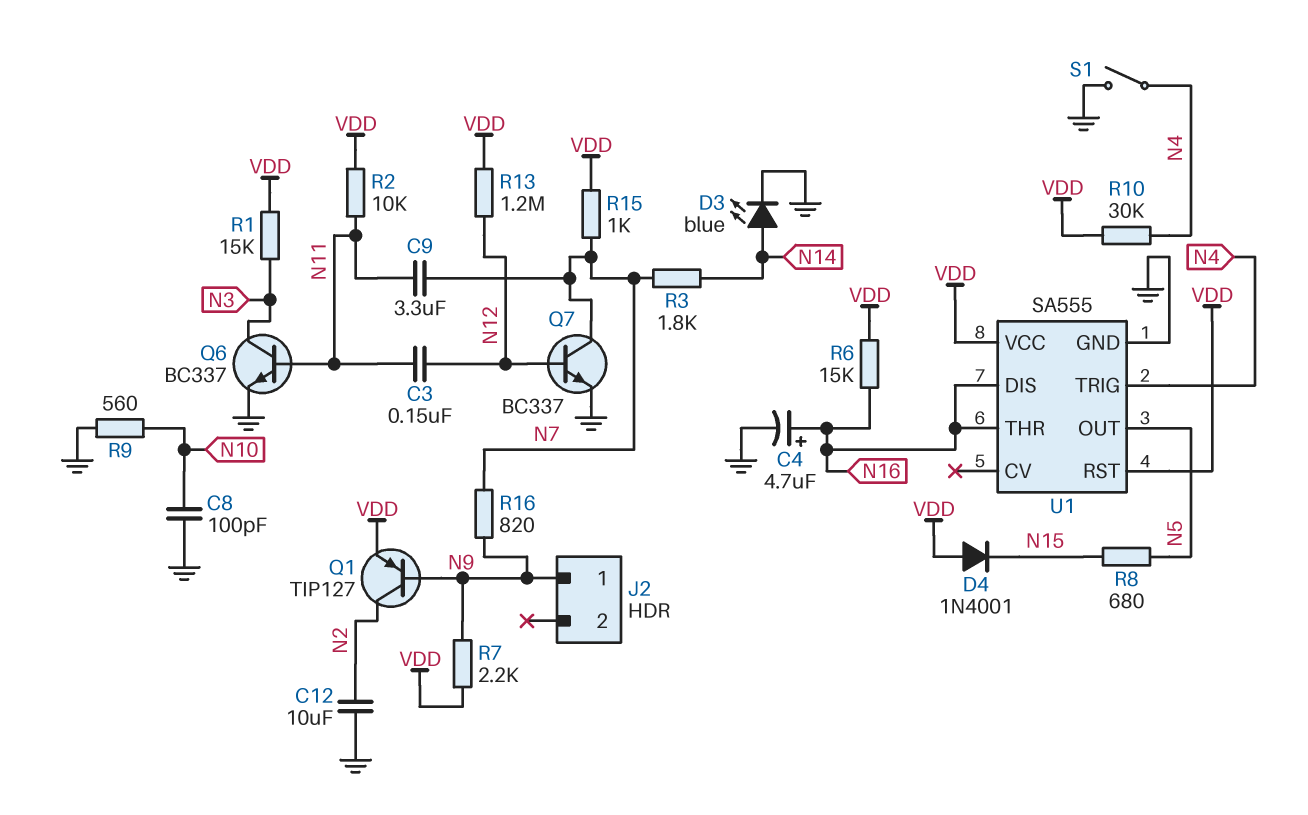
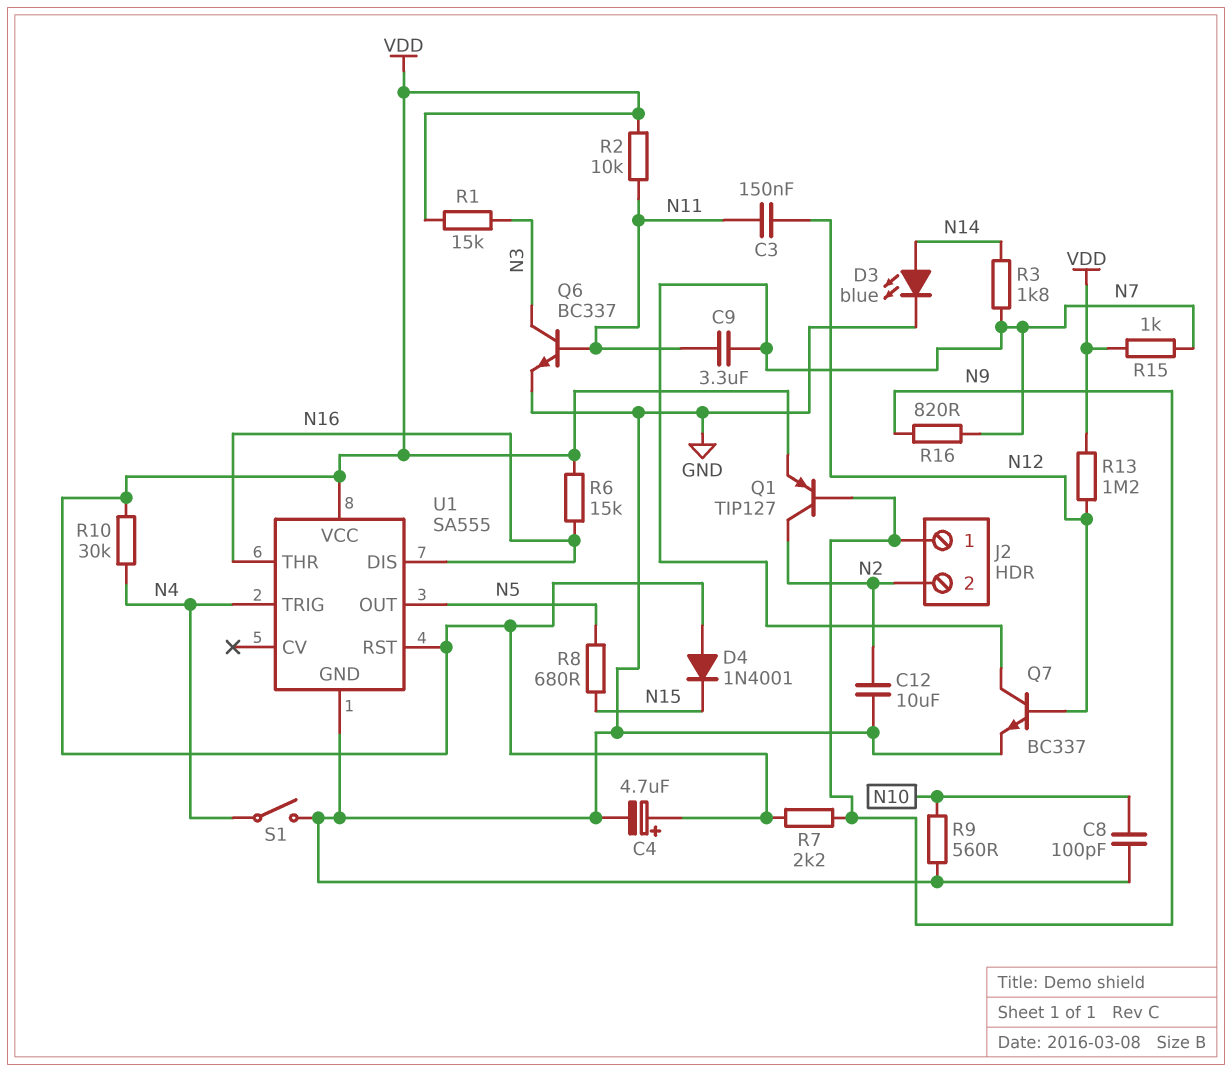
C4: 4.7uF (plus N16, minus GND) -> 4.7uF (plus VDD, minus GND)
J2 pin 2: none -> N2

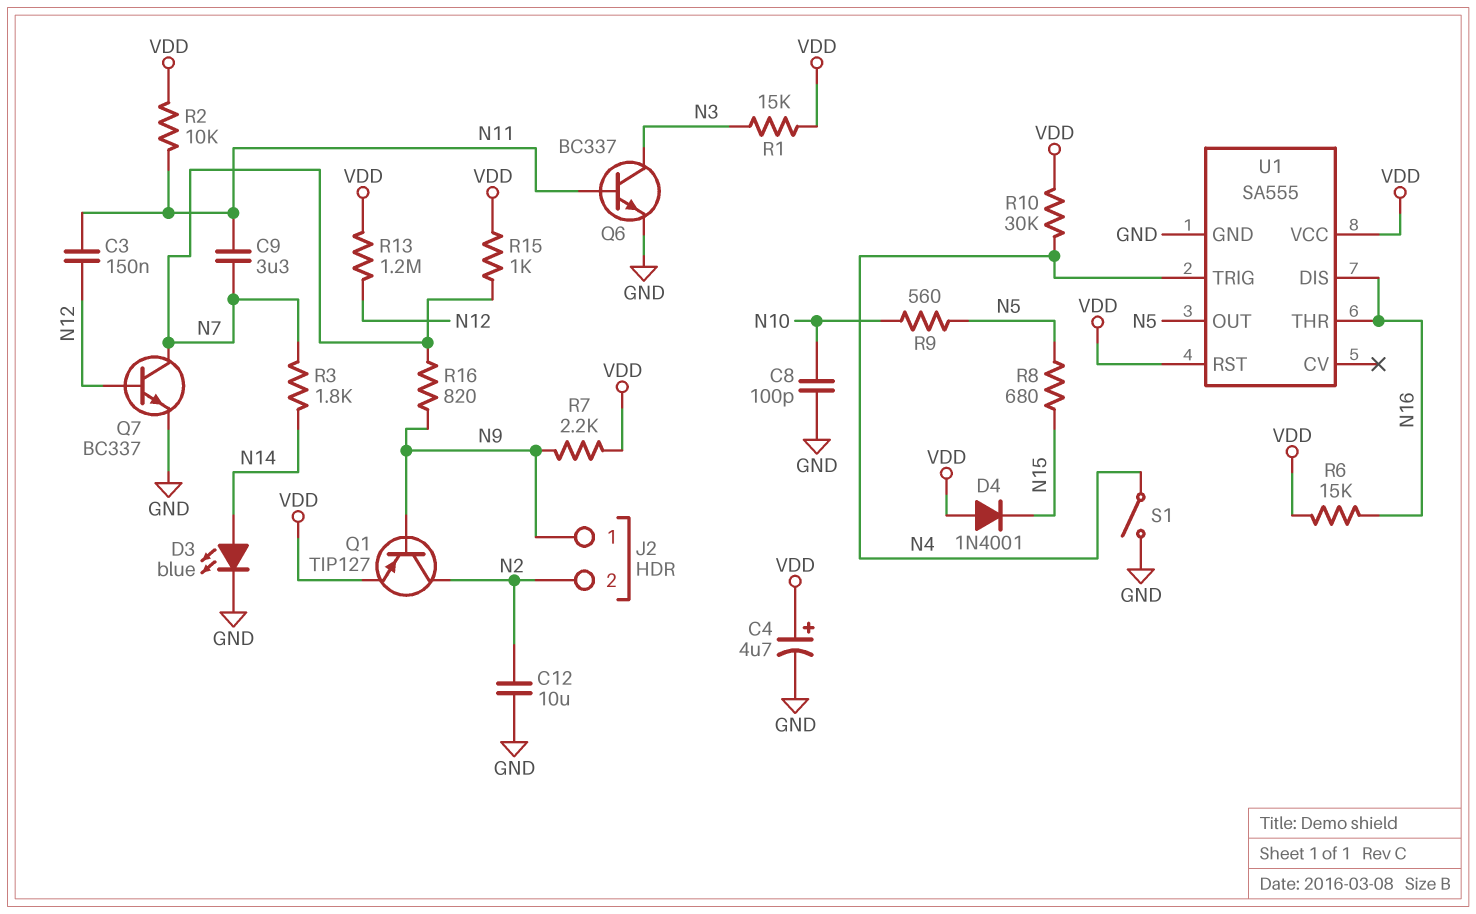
R9: 560 (GND, N10) -> 560 (N5, N10)

